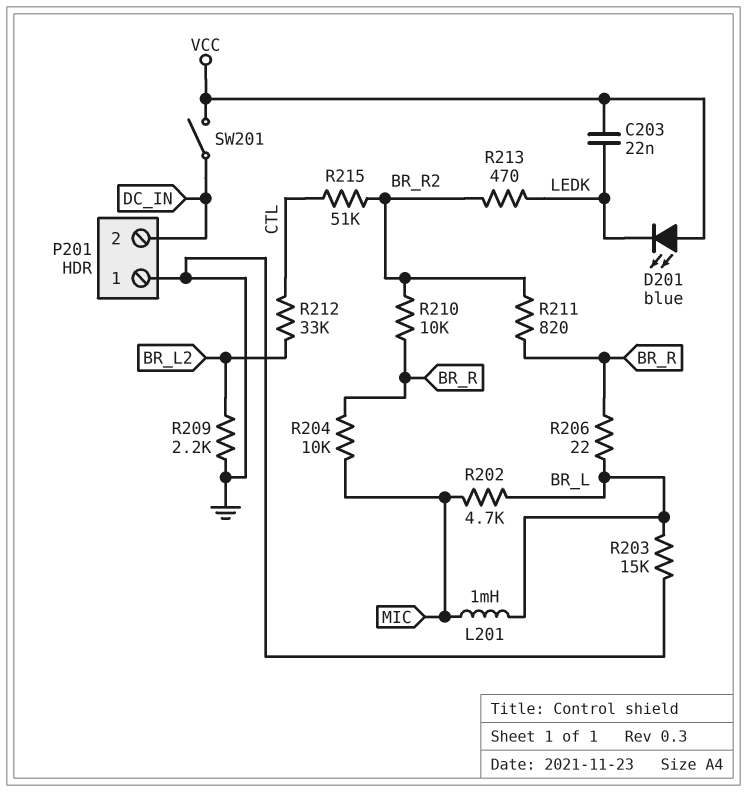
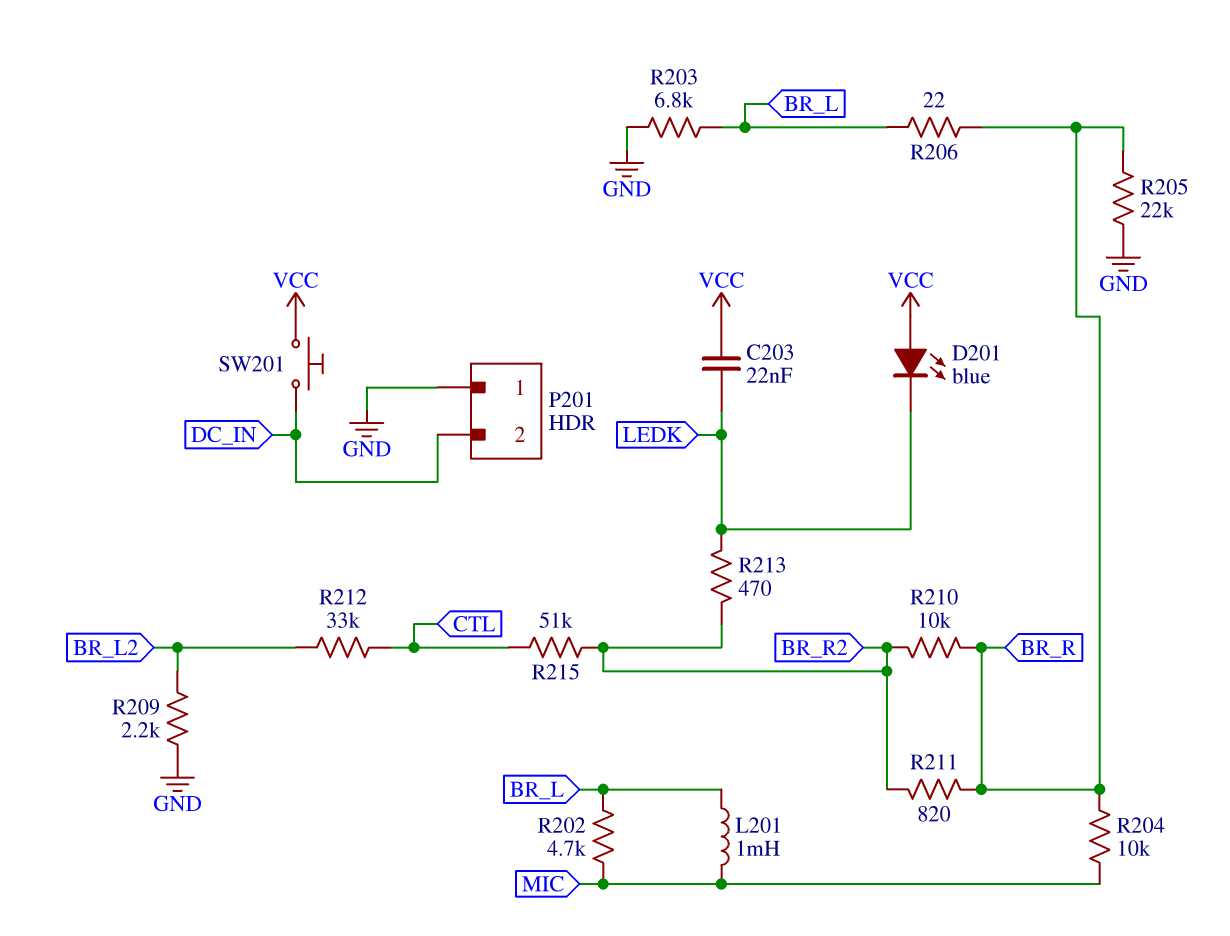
R203: 15k (BR_L, GND) -> 6.8k (BR_L, GND)
R205: none -> 22k (BR_R, GND)
SW201: switch (DC_IN, VCC) -> button (DC_IN, VCC)

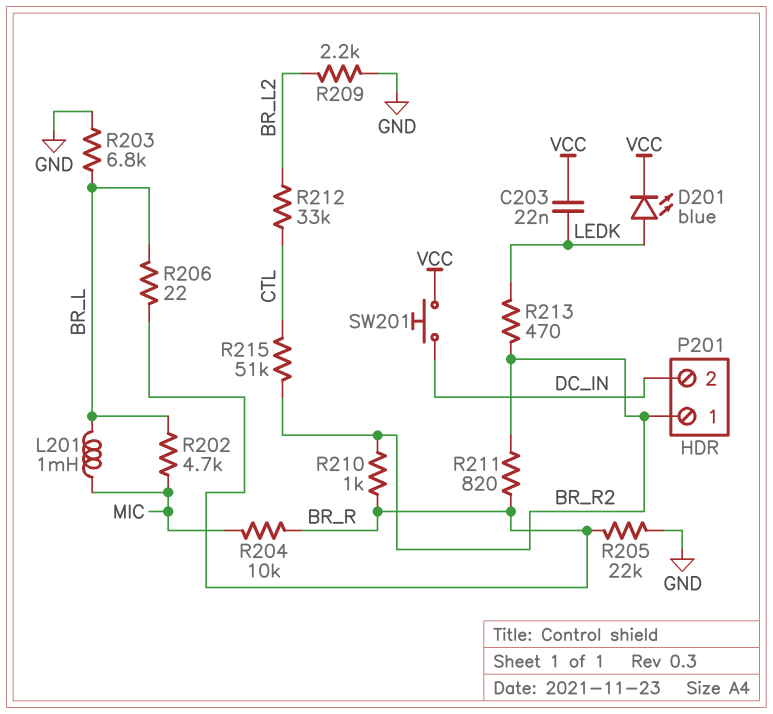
D201: LED blue (A VCC, K LEDK) -> LED blue (A LEDK, K VCC)
P201 pin 1: GND -> BR_R2
R210: 10k (BR_R, BR_R2) -> 1k (BR_R, BR_R2)

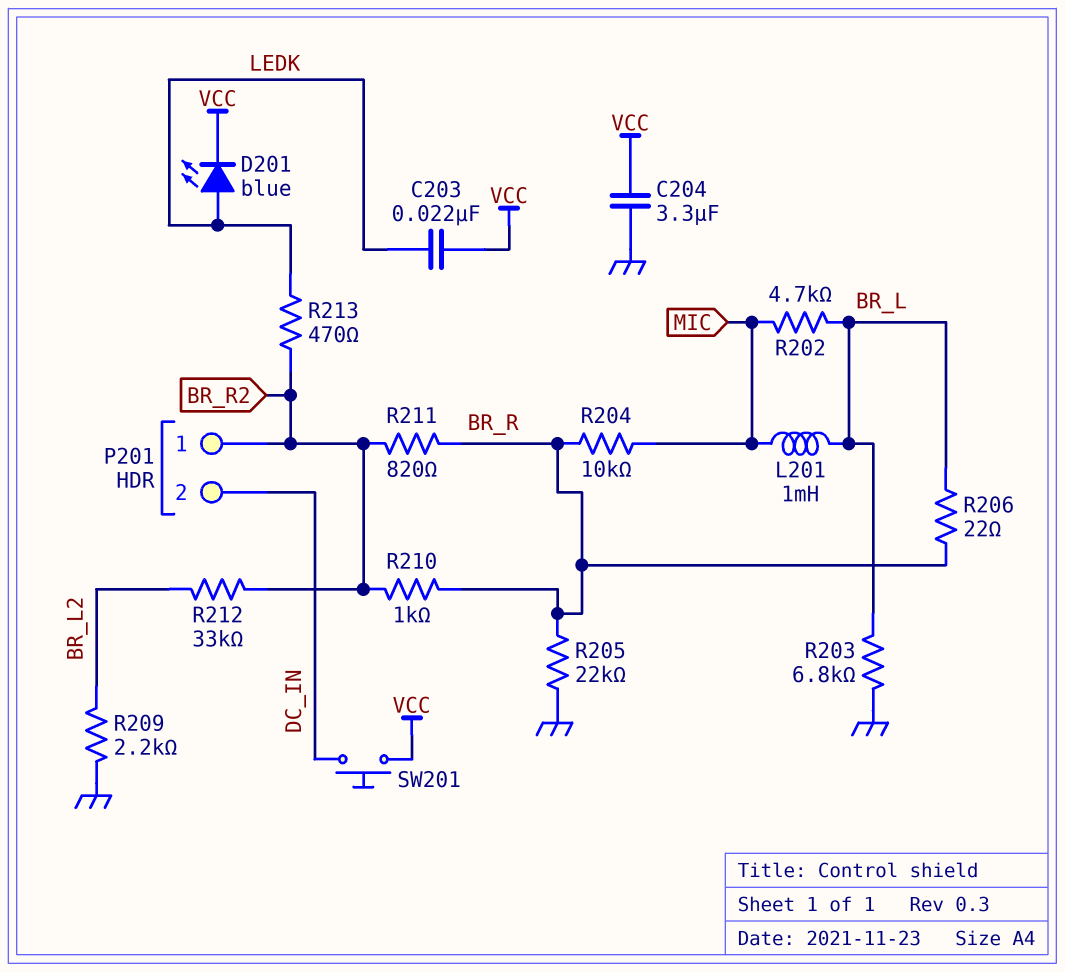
C204: none -> 3.3uF (GND, VCC)
R212: 33k (BR_L2, CTL) -> 33k (BR_L2, BR_R2)
R215: 51k (BR_R2, CTL) -> none

